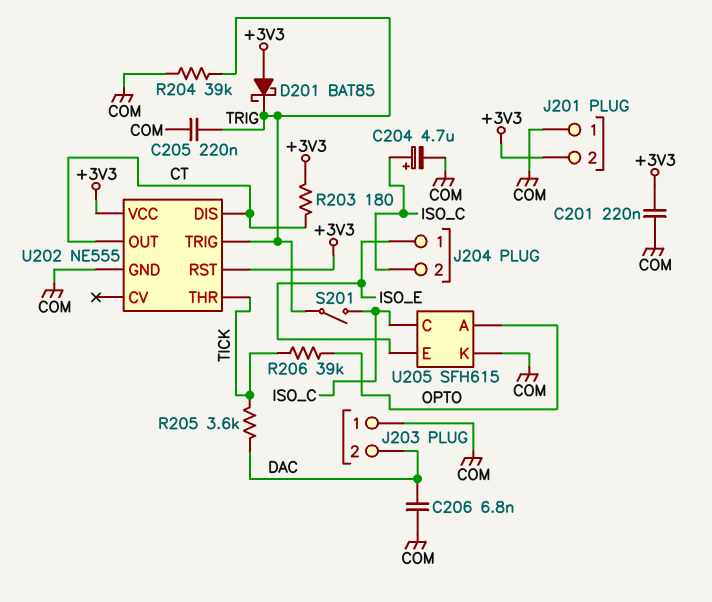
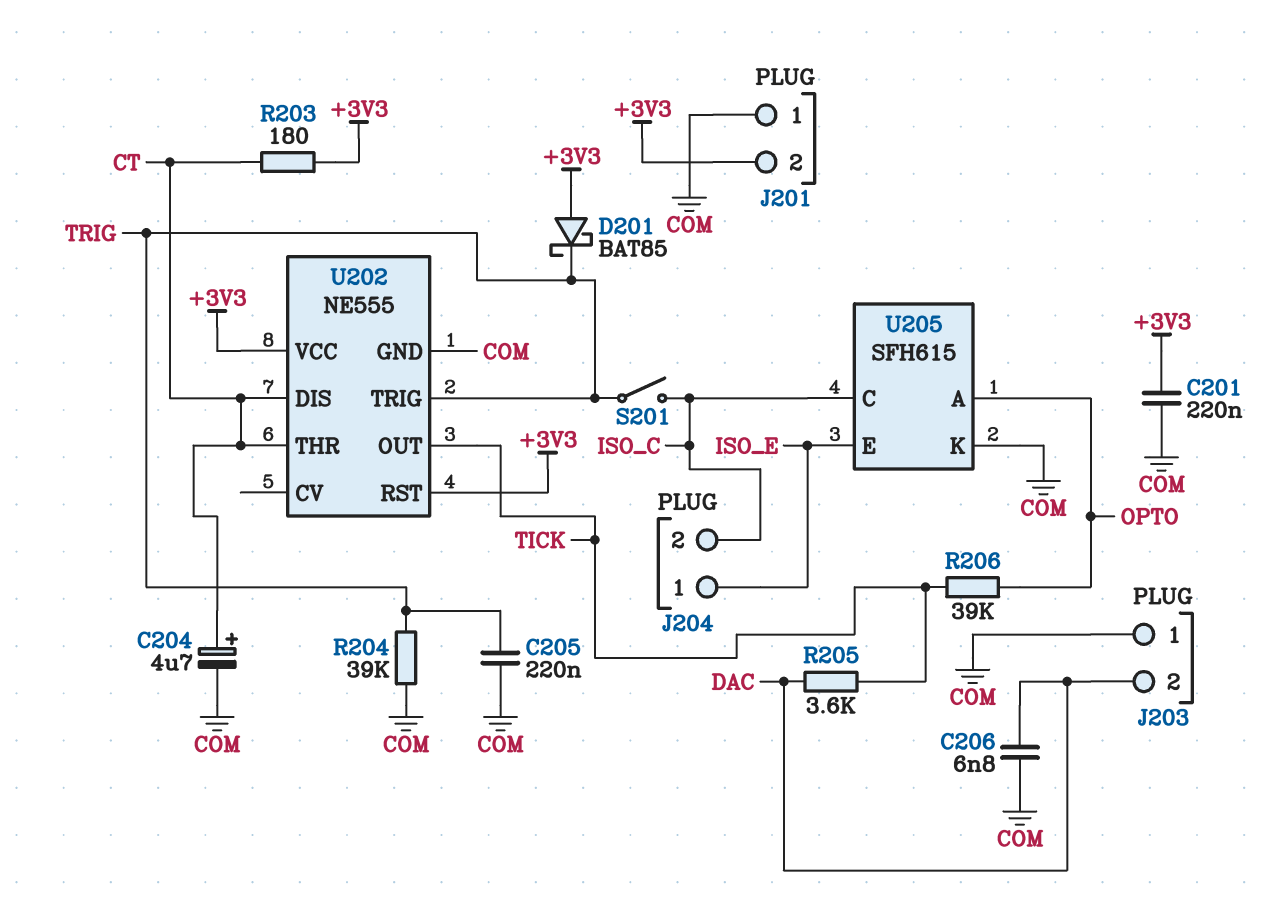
C204: 4.7uF (plus ISO_C, minus COM) -> 4.7uF (plus CT, minus COM)
U202 pin OUT: CT -> TICK
U202 pin THR: TICK -> CT

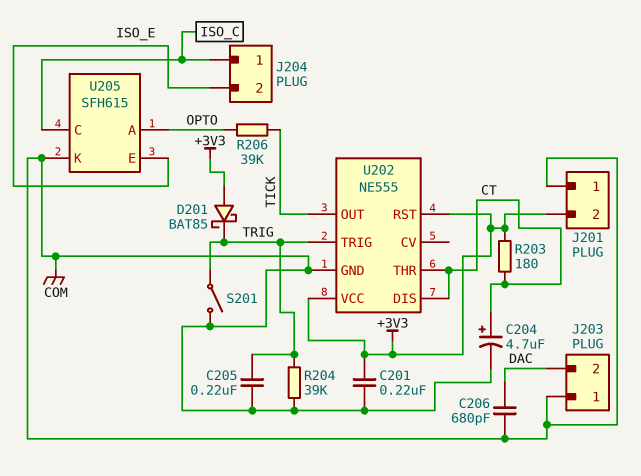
C206: 6.8nF (COM, DAC) -> 680pF (COM, DAC)
J204 pin 1: ISO_E -> ISO_C
J204 pin 2: ISO_C -> ISO_E
R205: 3.6k (DAC, TICK) -> none
S201: switch (ISO_C, TRIG) -> switch (COM, TRIG)

